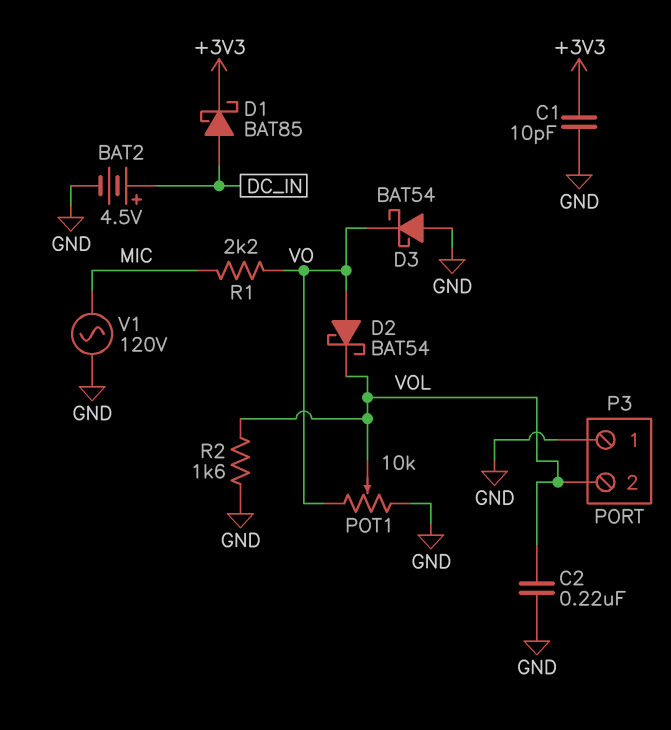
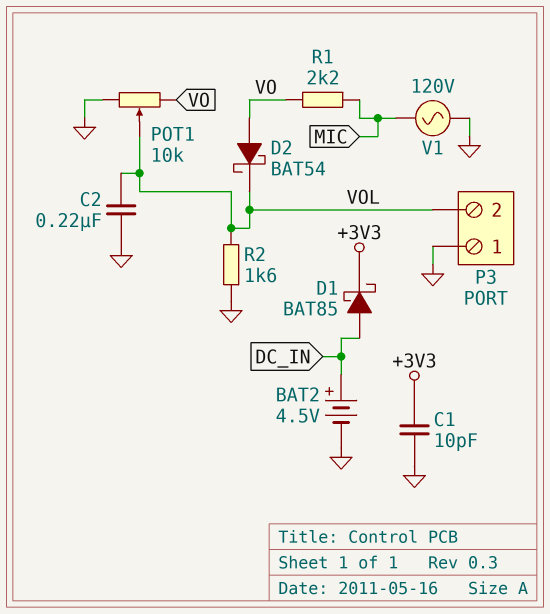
D3: schottky BAT54 (A GND, K VO) -> none

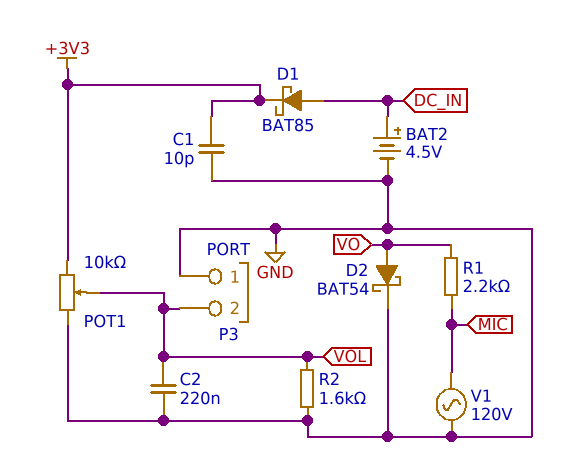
D2: schottky BAT54 (A VO, K VOL) -> schottky BAT54 (A VO, K GND)
POT1: 10k (GND, VO, wiper VOL) -> 10k (+3V3, GND, wiper VOL)

